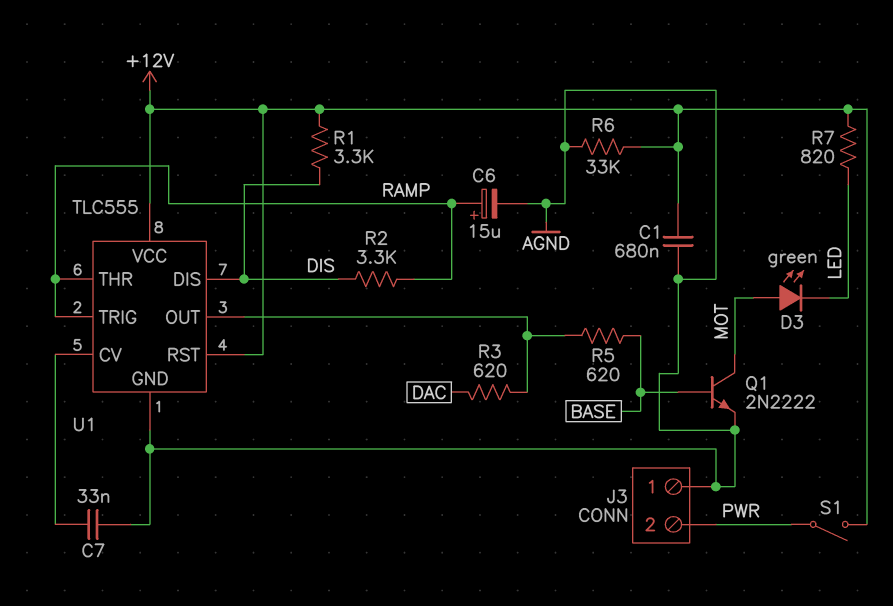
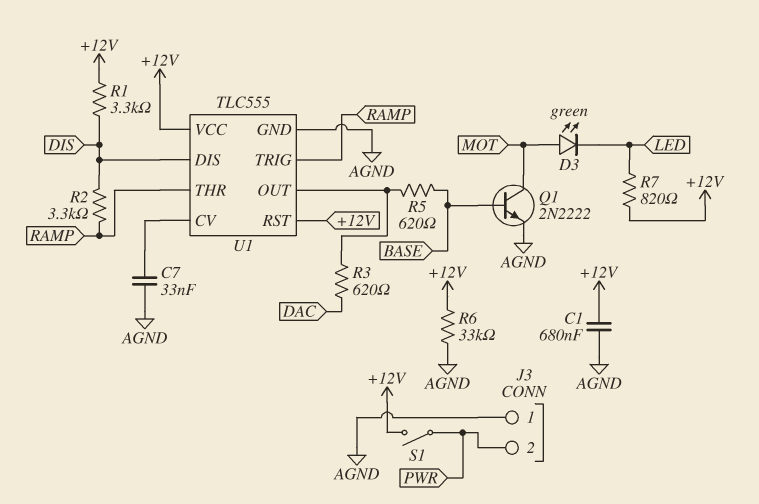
C6: 15uF (plus RAMP, minus AGND) -> none

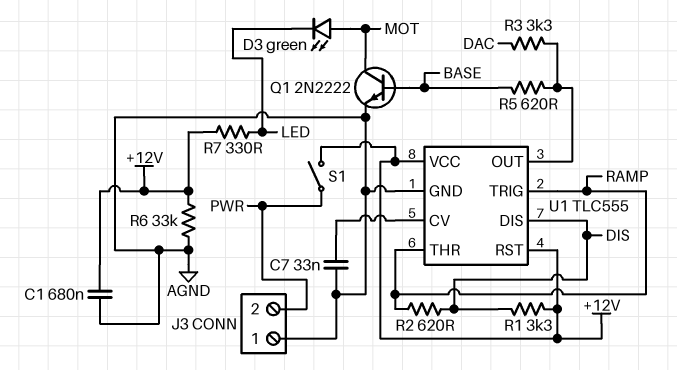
R2: 3.3k (DIS, RAMP) -> 620 (DIS, RAMP)
R3: 620 (DAC, U1/OUT) -> 3.3k (DAC, U1/OUT)
R7: 820 (+12V, LED) -> 330 (+12V, LED)

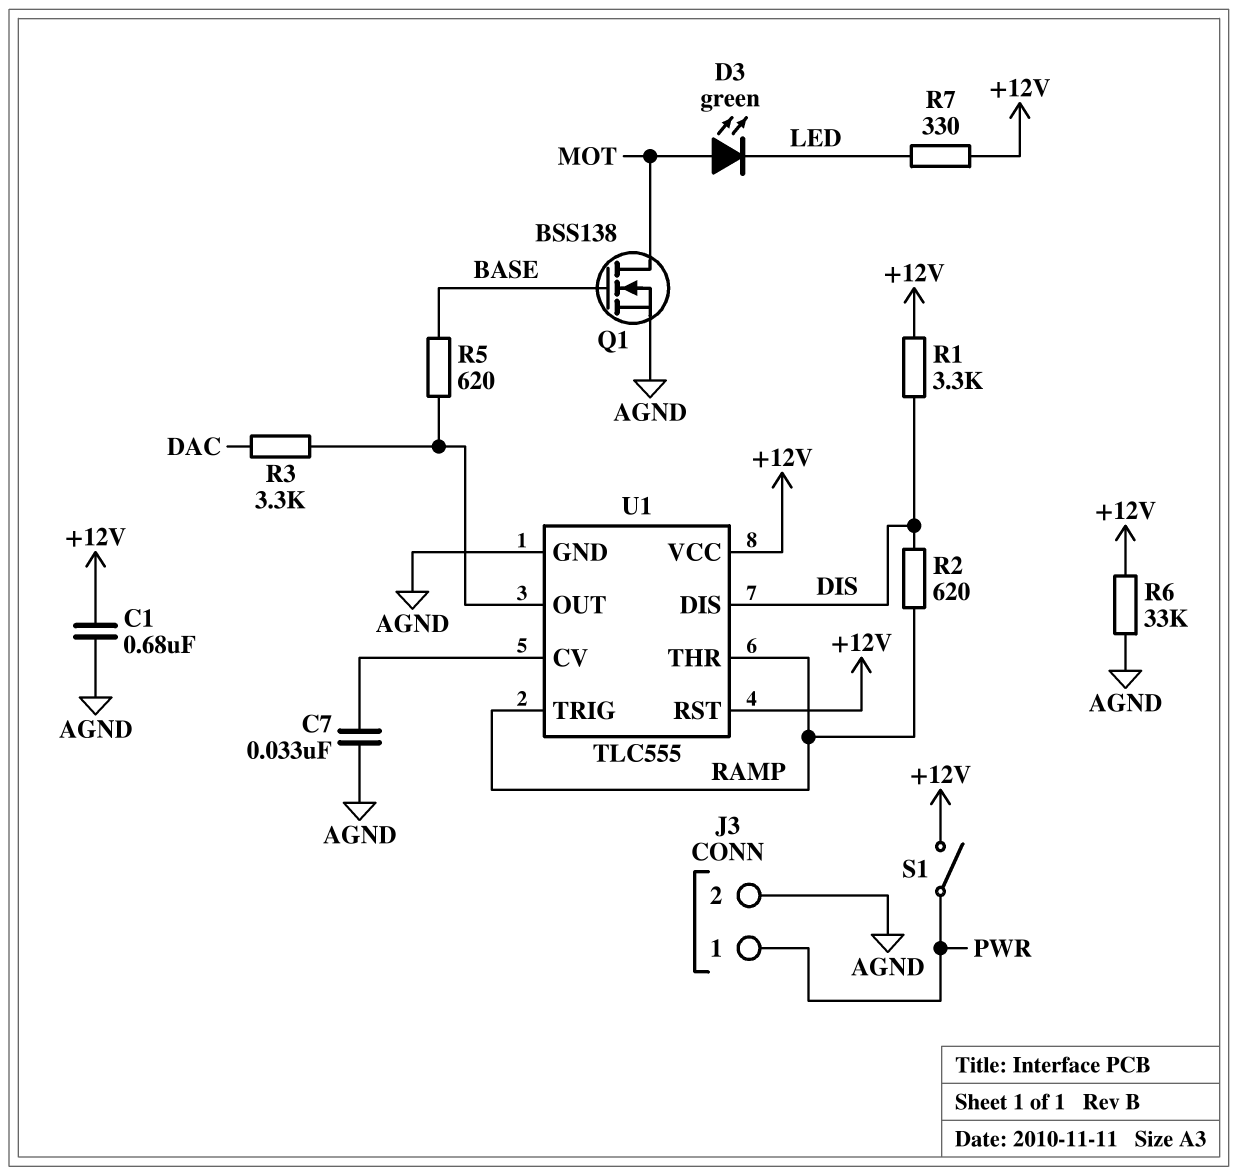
J3 pin 1: AGND -> PWR
J3 pin 2: PWR -> AGND
Q1: NPN 2N2222 (B BASE, C MOT, E AGND) -> NMOS BSS138 (G BASE, D MOT, S AGND)

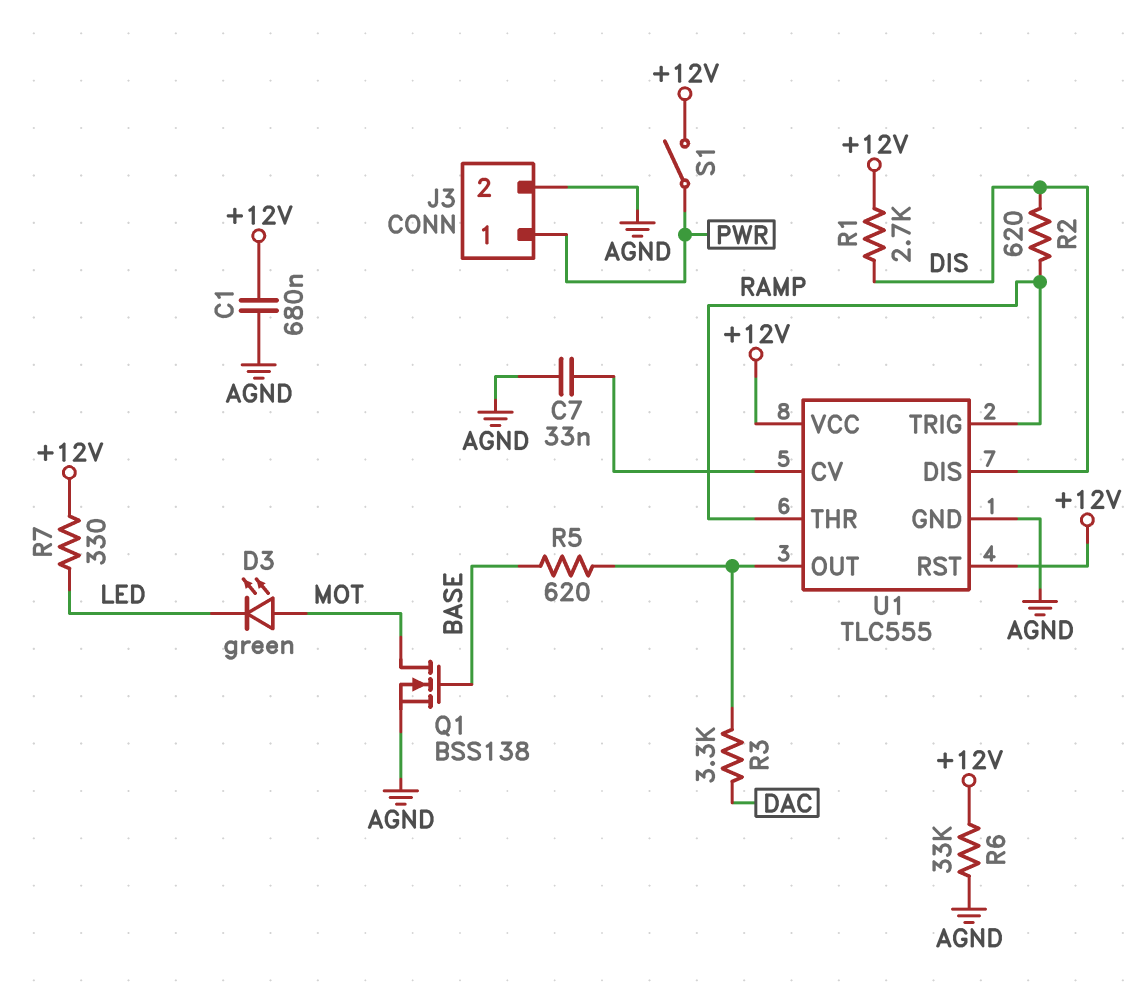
R1: 3.3k (+12V, DIS) -> 2.7k (+12V, DIS)

